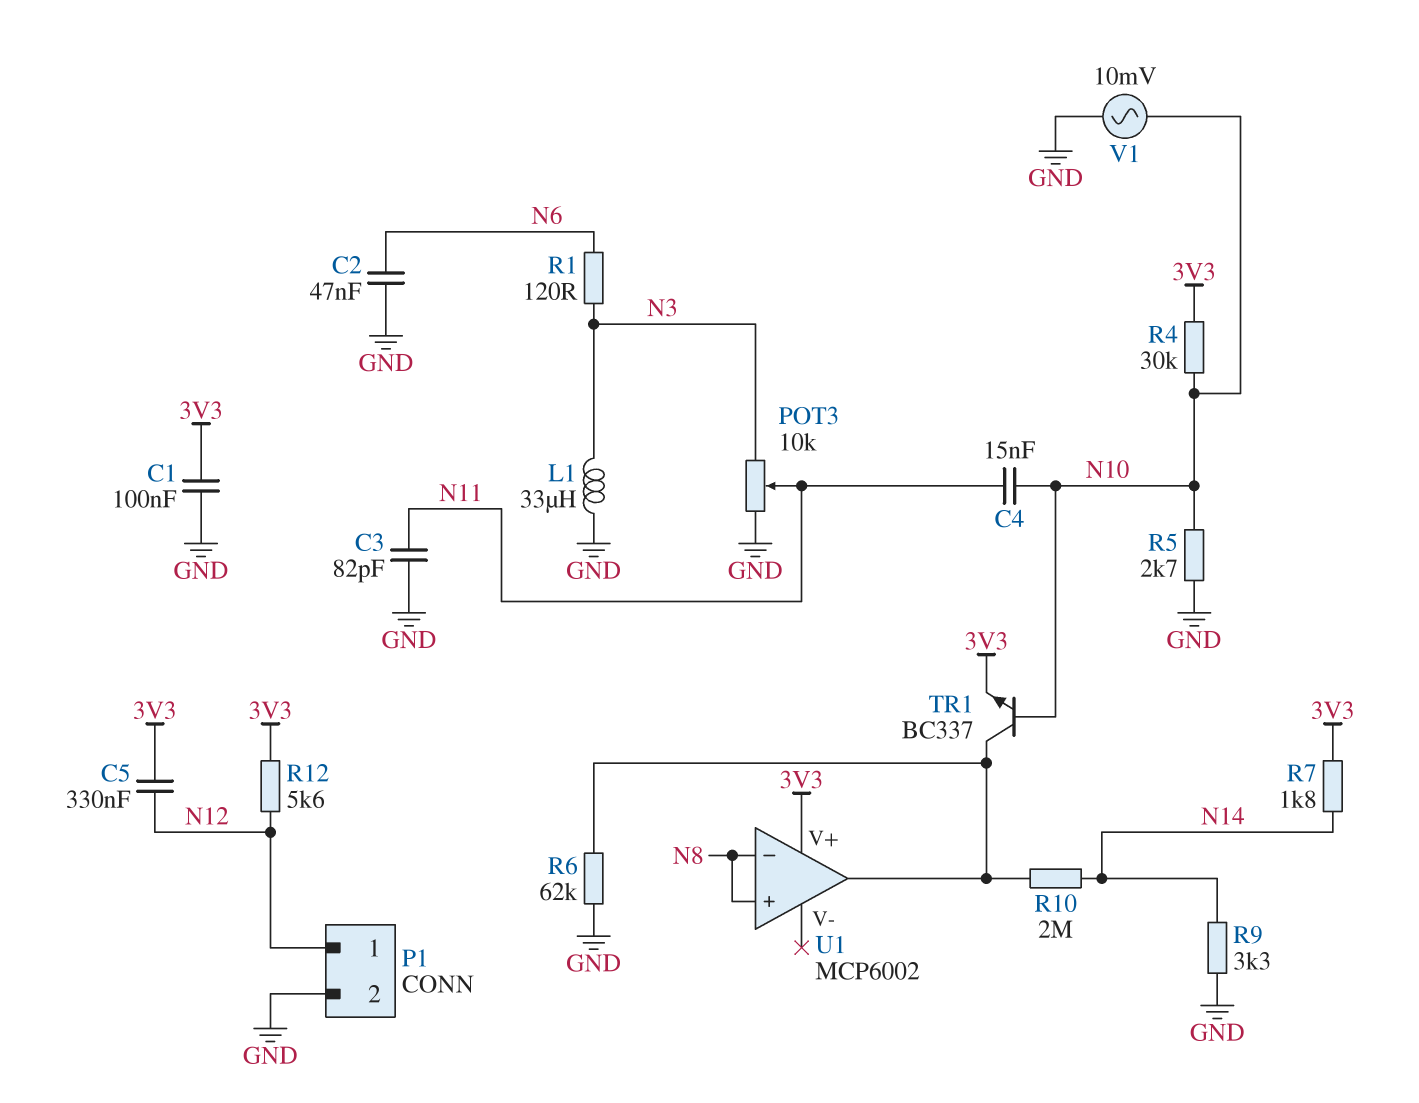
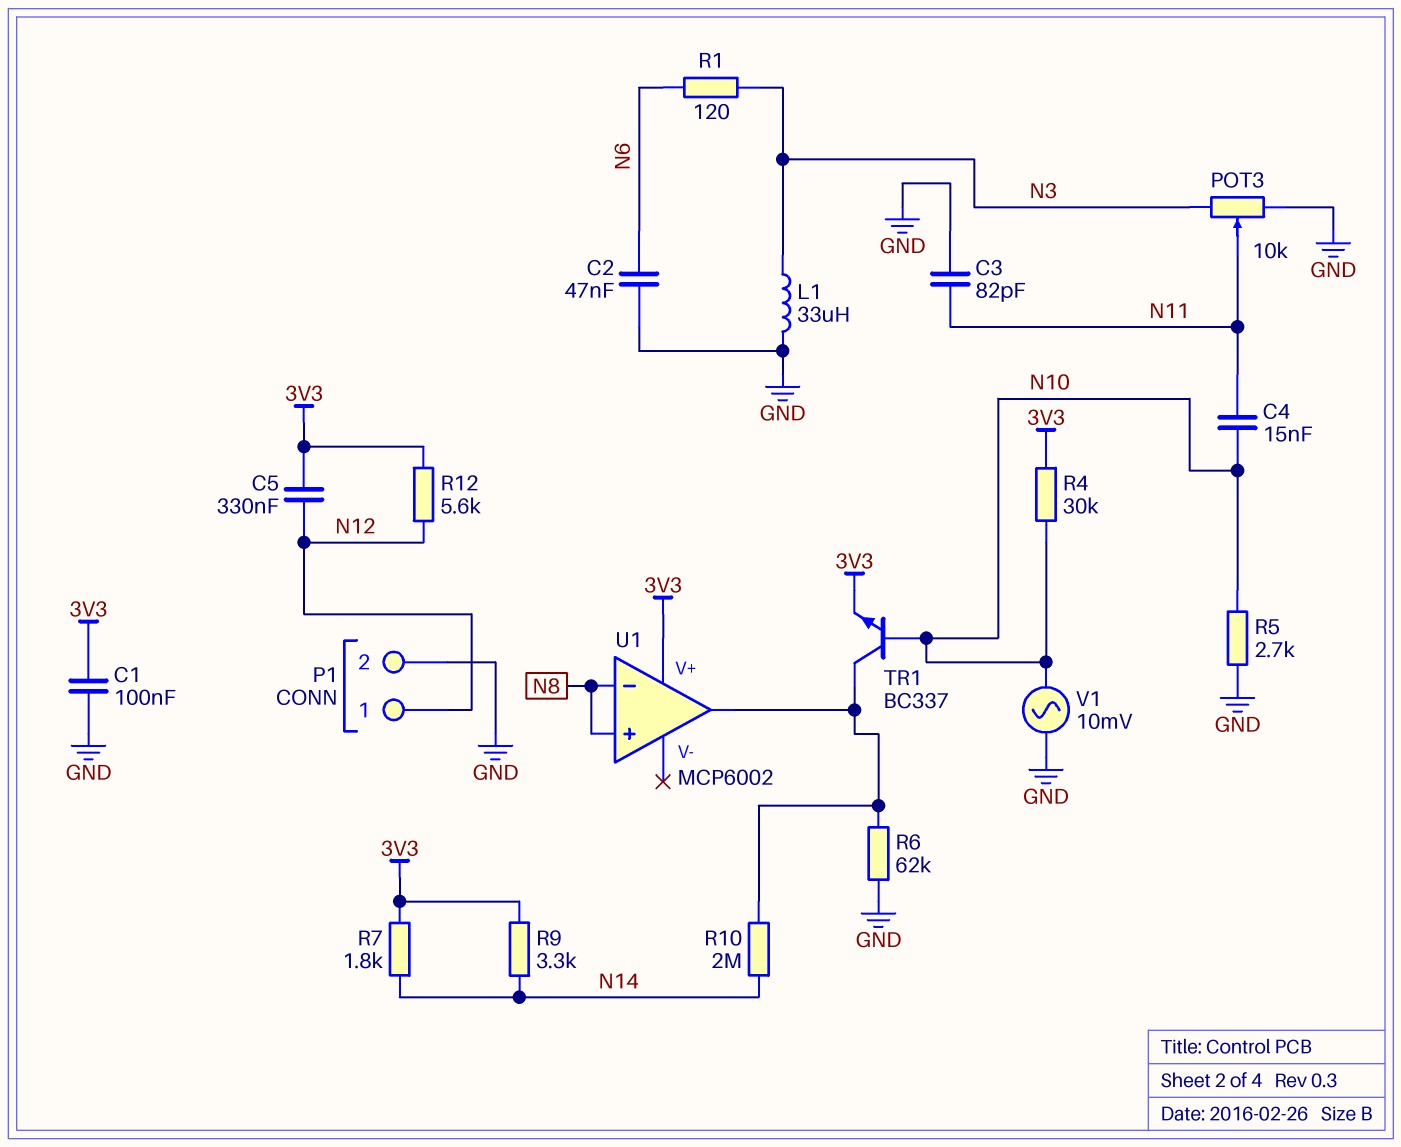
R9: 3.3k (GND, N14) -> 3.3k (3V3, N14)

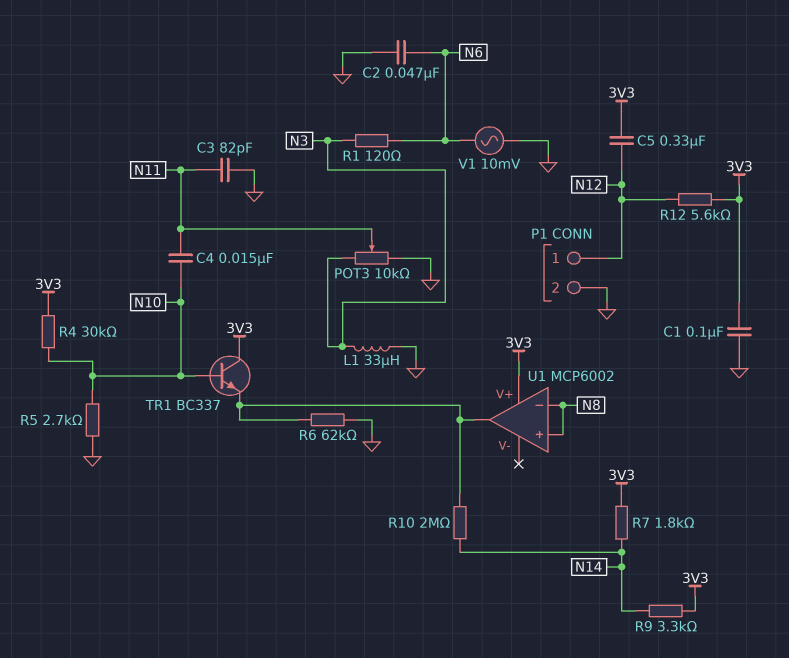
TR1: NPN BC337 (B N10, C U1/out, E 3V3) -> NPN BC337 (B N10, C 3V3, E U1/out)
V1: AC 10mV (GND, N10) -> AC 10mV (GND, N6)

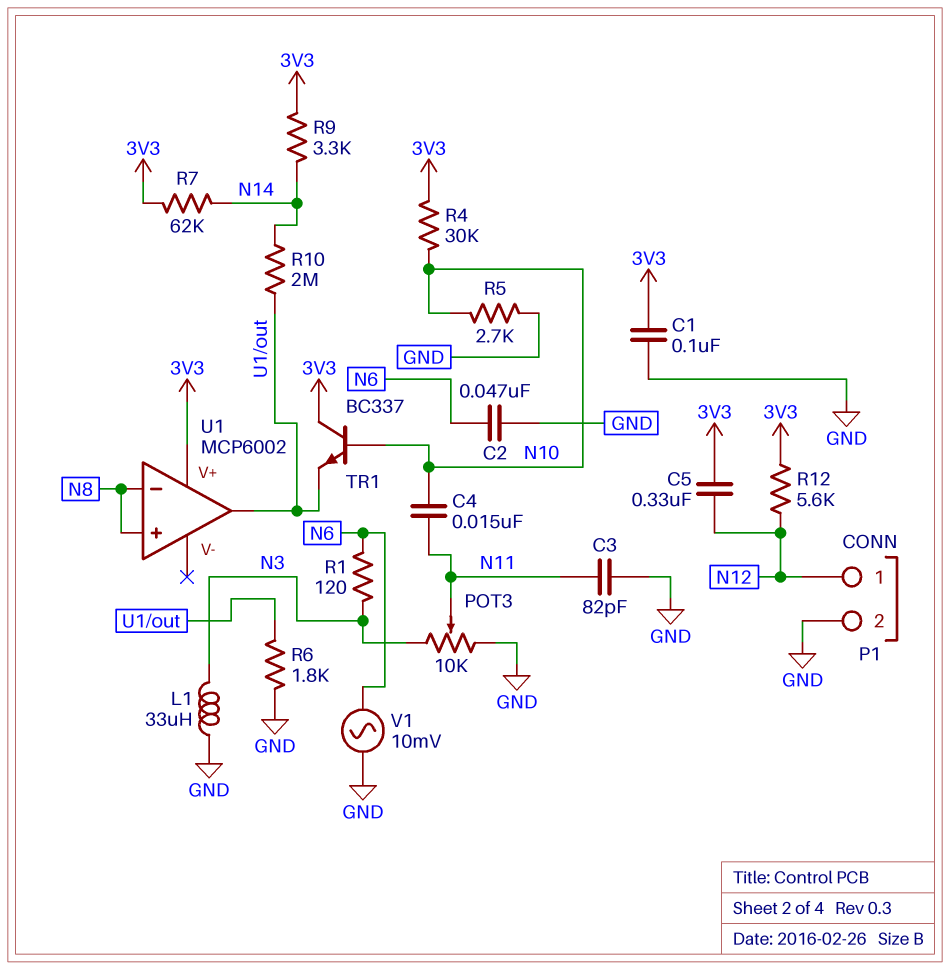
R6: 62k (GND, U1/out) -> 1.8k (GND, U1/out)
R7: 1.8k (3V3, N14) -> 62k (3V3, N14)

